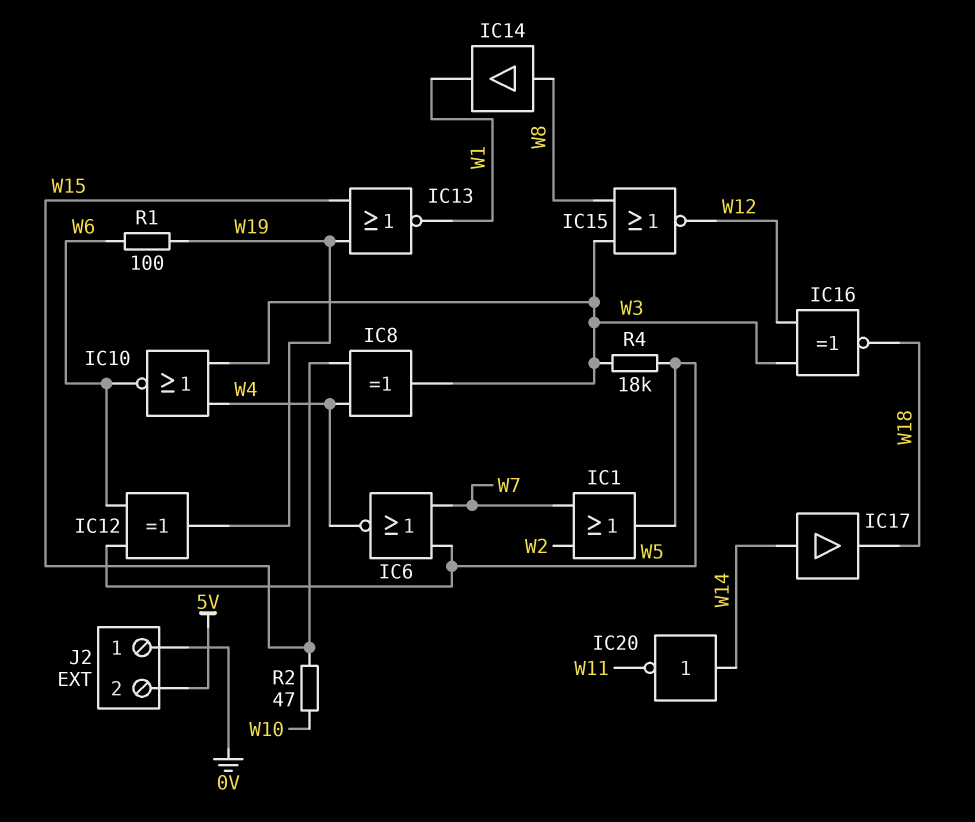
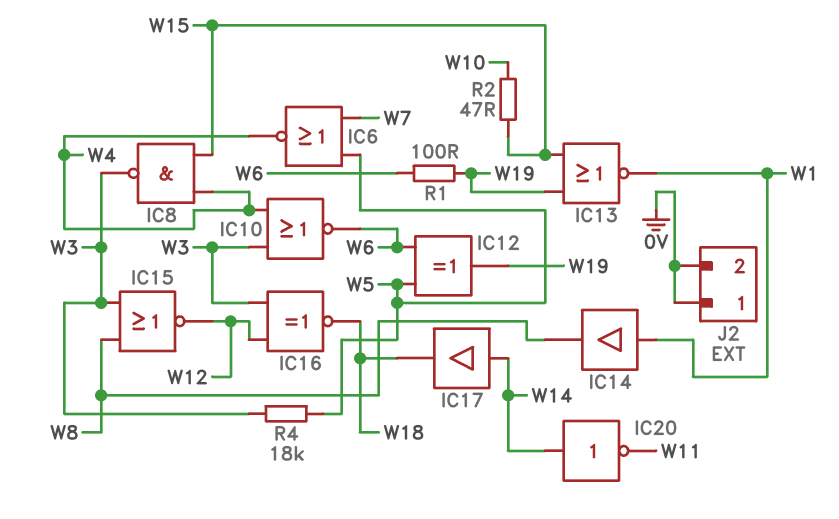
IC1: OR (in W2, in W7, out W5) -> none
IC8: XOR (in W4, in W15, out W3) -> NAND (in W4, in W15, out W3)
IC14: buffer (in W8, out W1) -> buffer (in W1, out W8)
J2 pin 2: 5V -> 0V

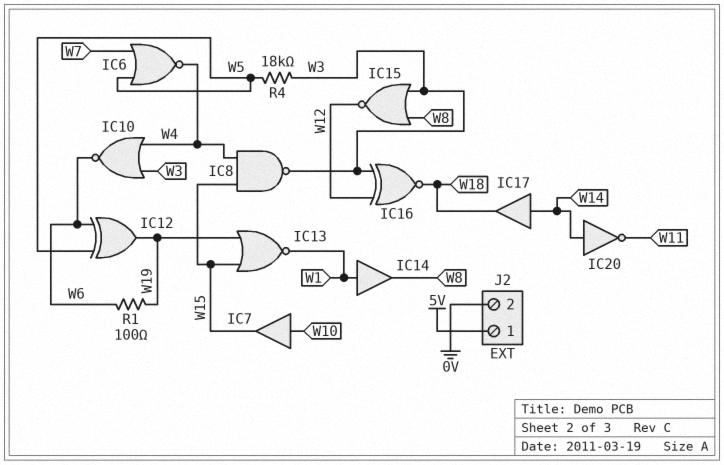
IC7: none -> buffer (in W10, out W15)
J2 pin 1: 0V -> 5V
R2: 47 (W10, W15) -> none

